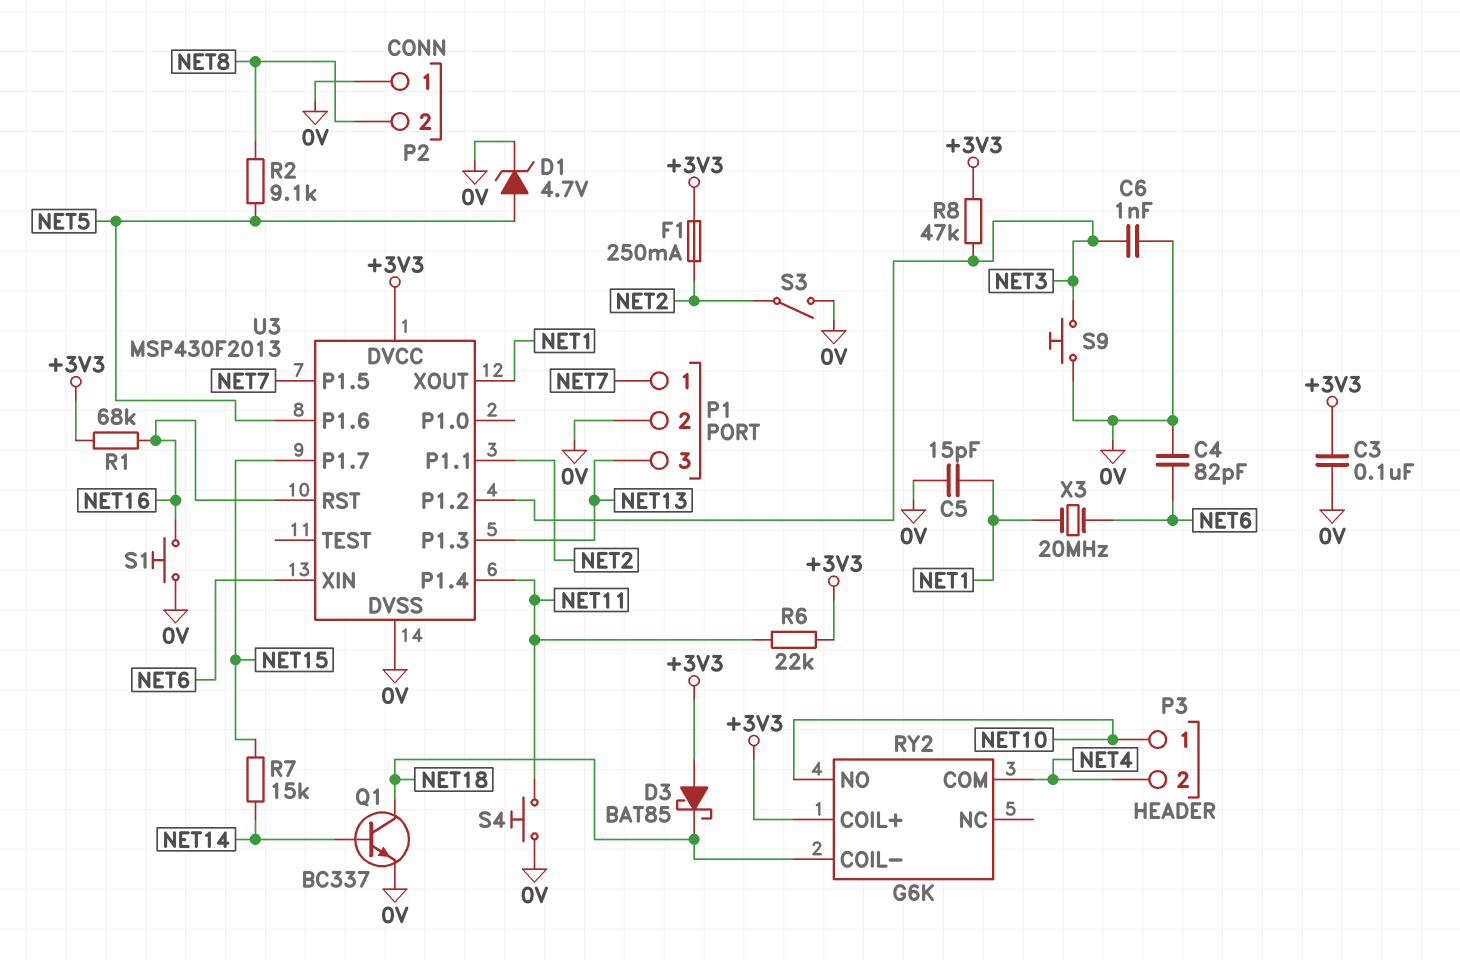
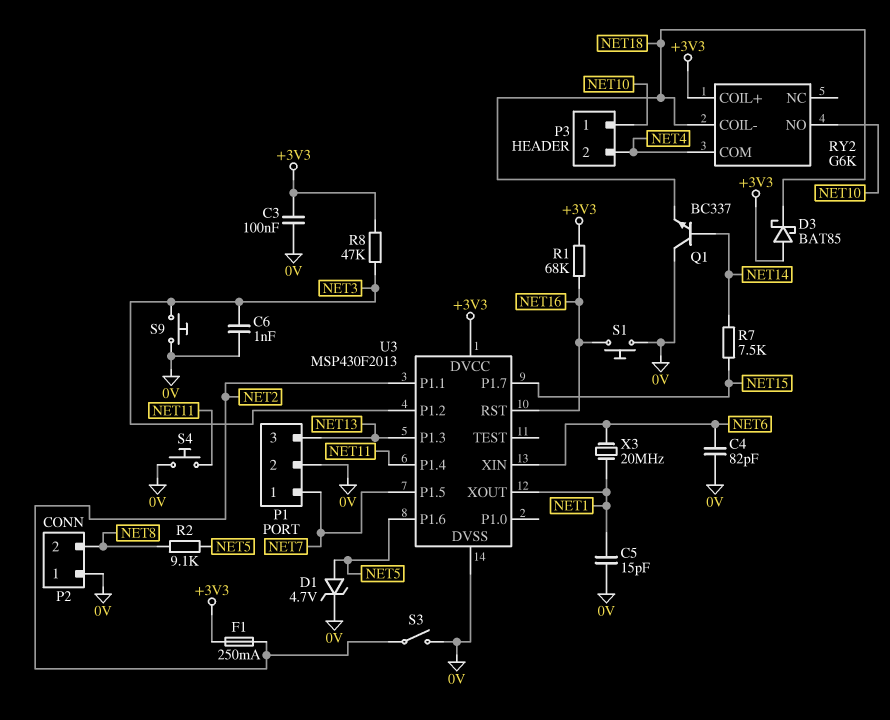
Q1: NPN BC337 (B NET14, C NET18, E 0V) -> NPN BC337 (B NET14, C 0V, E NET18)
R6: 22k (+3V3, NET11) -> none
R7: 15k (NET14, NET15) -> 7.5k (NET14, NET15)

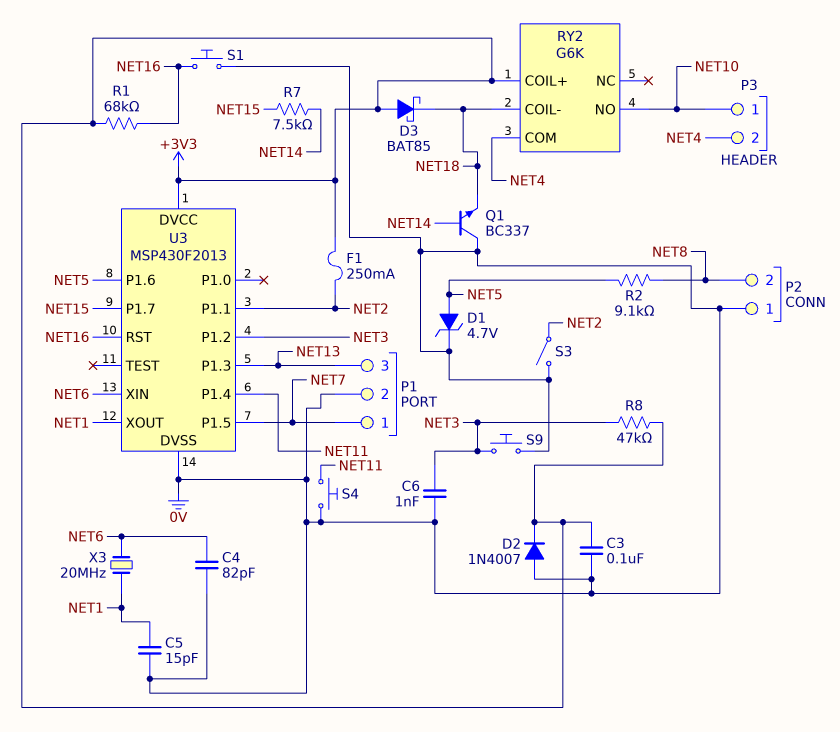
D2: none -> diode 1N4007 (A 0V, K +3V3)

